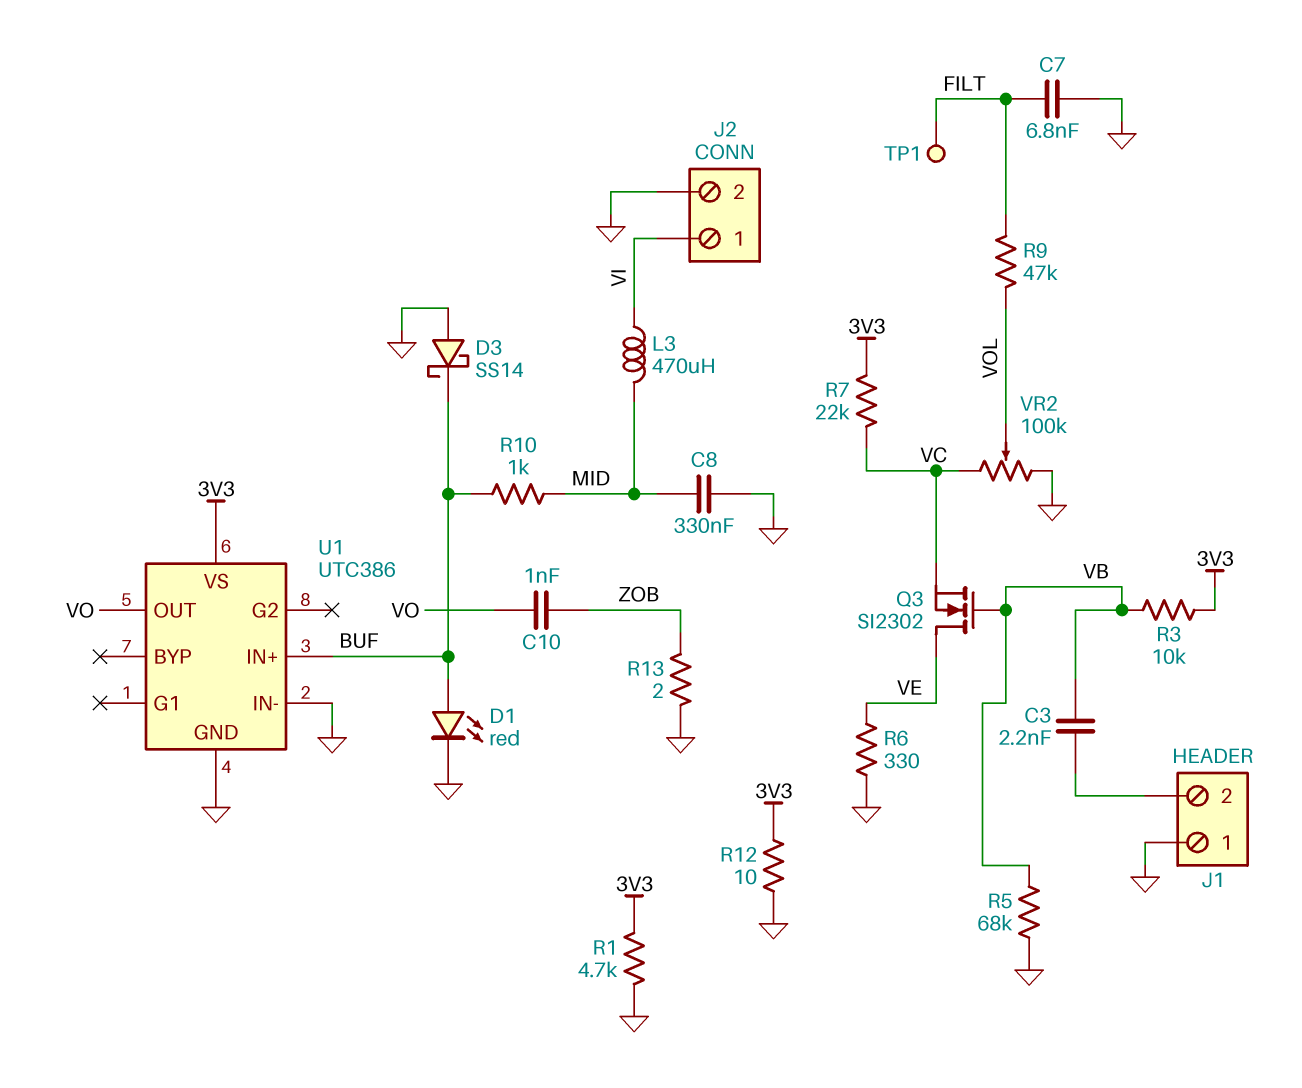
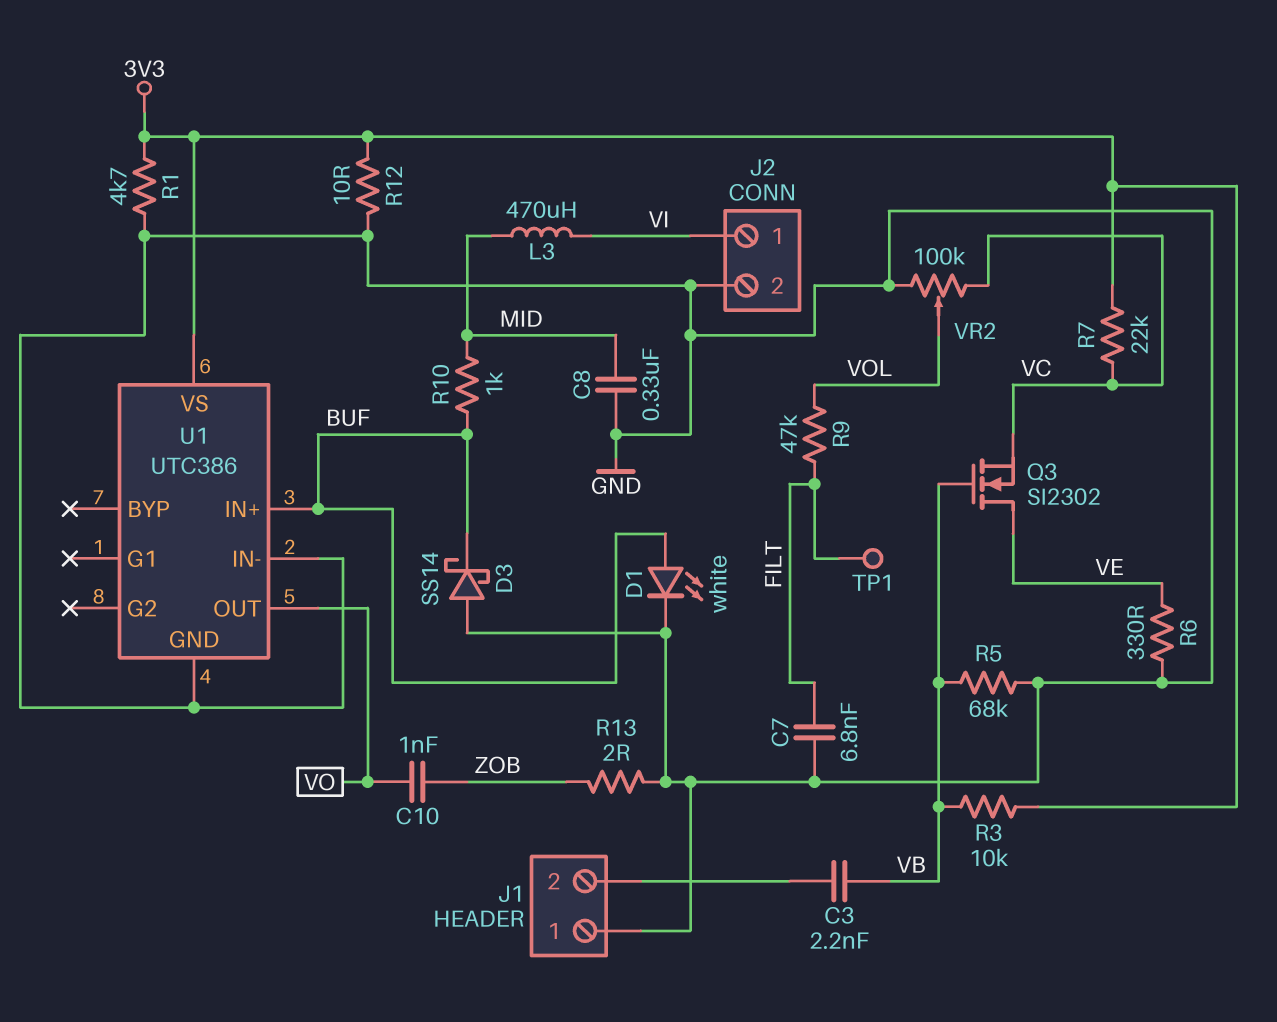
D1: LED red (A BUF, K GND) -> LED white (A BUF, K GND)

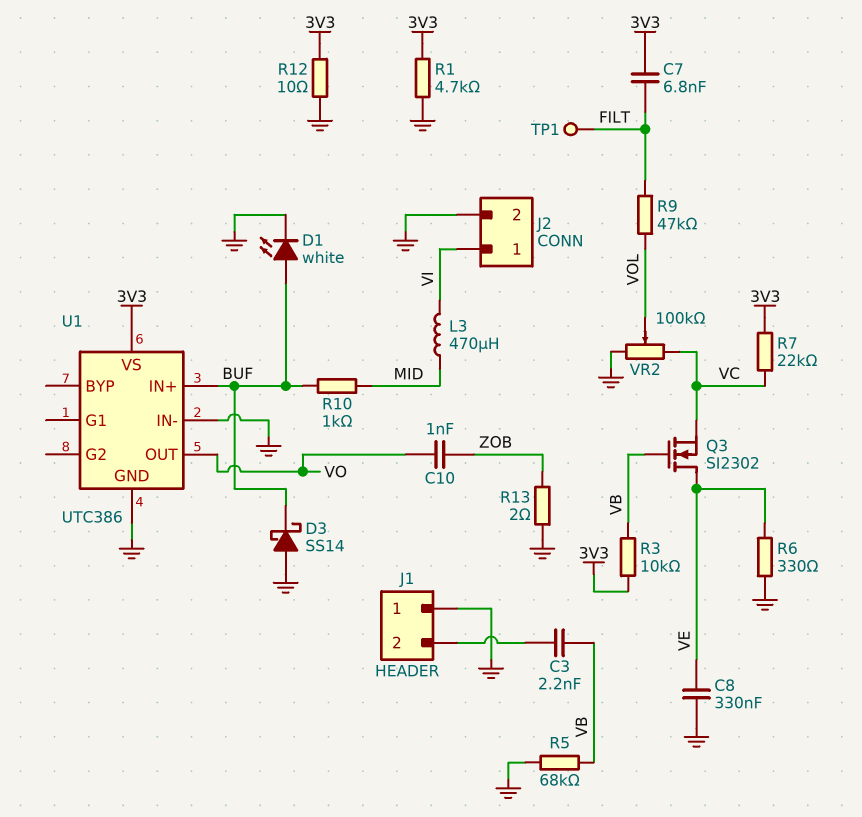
C7: 6.8nF (FILT, GND) -> 6.8nF (3V3, FILT)
C8: 330nF (GND, MID) -> 330nF (GND, VE)

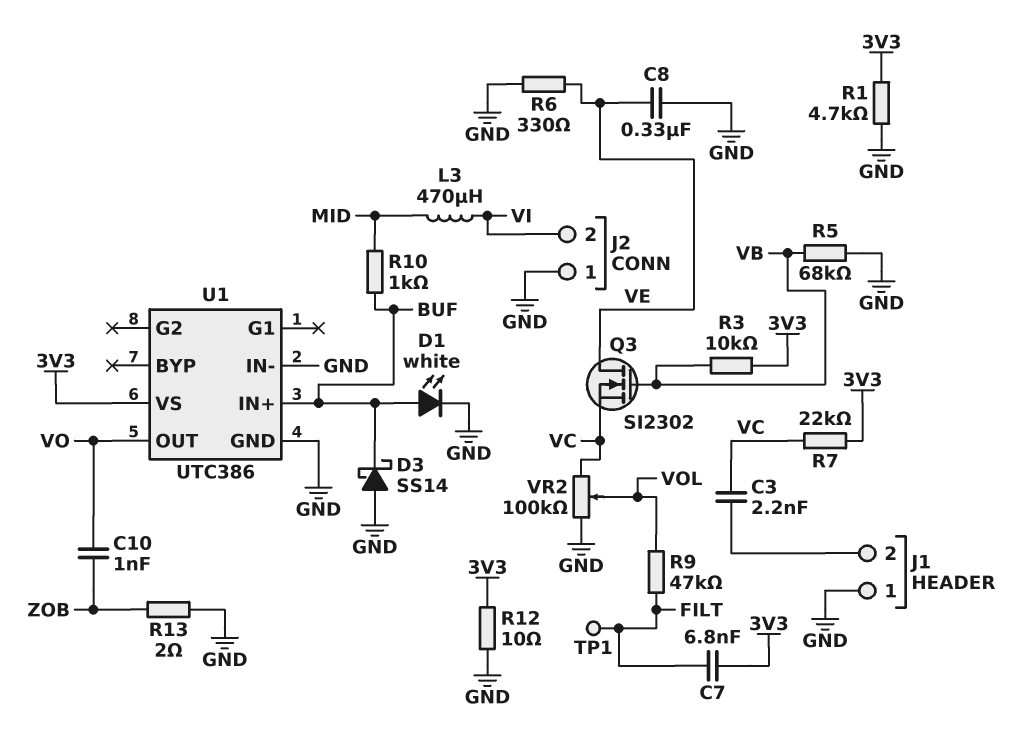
C3: 2.2nF (J1/2, VB) -> 2.2nF (J1/2, VC)
J2 pin 1: VI -> GND
J2 pin 2: GND -> VI

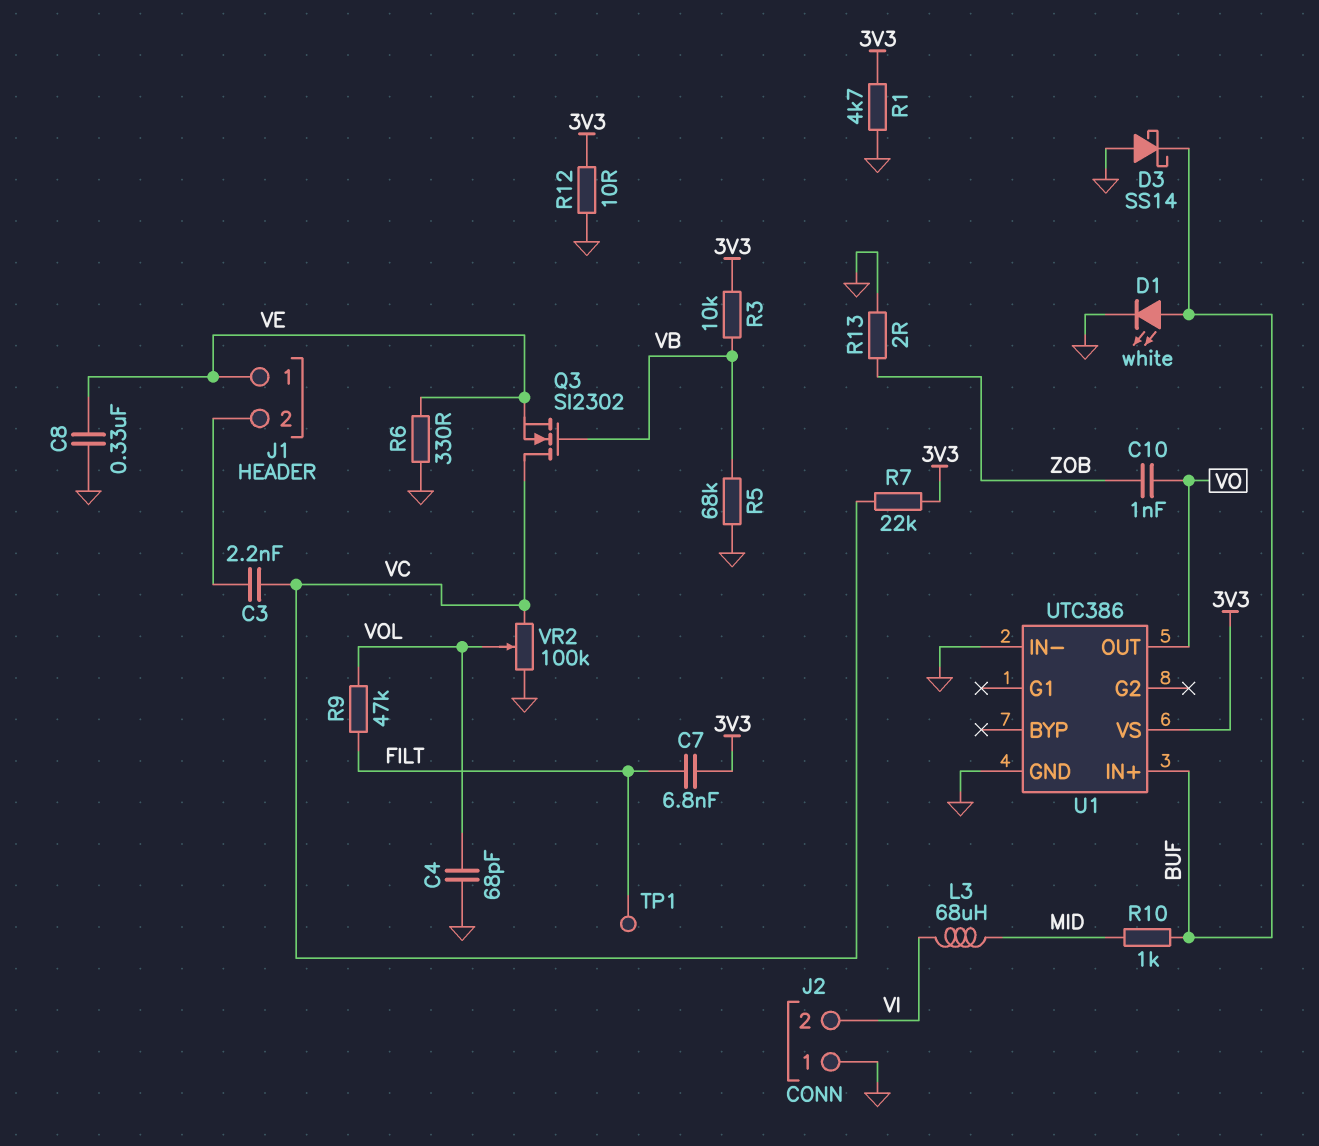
C4: none -> 68pF (GND, VOL)
J1 pin 1: GND -> VE
L3: 470uH (MID, VI) -> 68uH (MID, VI)
Q3: NMOS SI2302 (G VB, D VE, S VC) -> NMOS SI2302 (G VB, D VC, S VE)

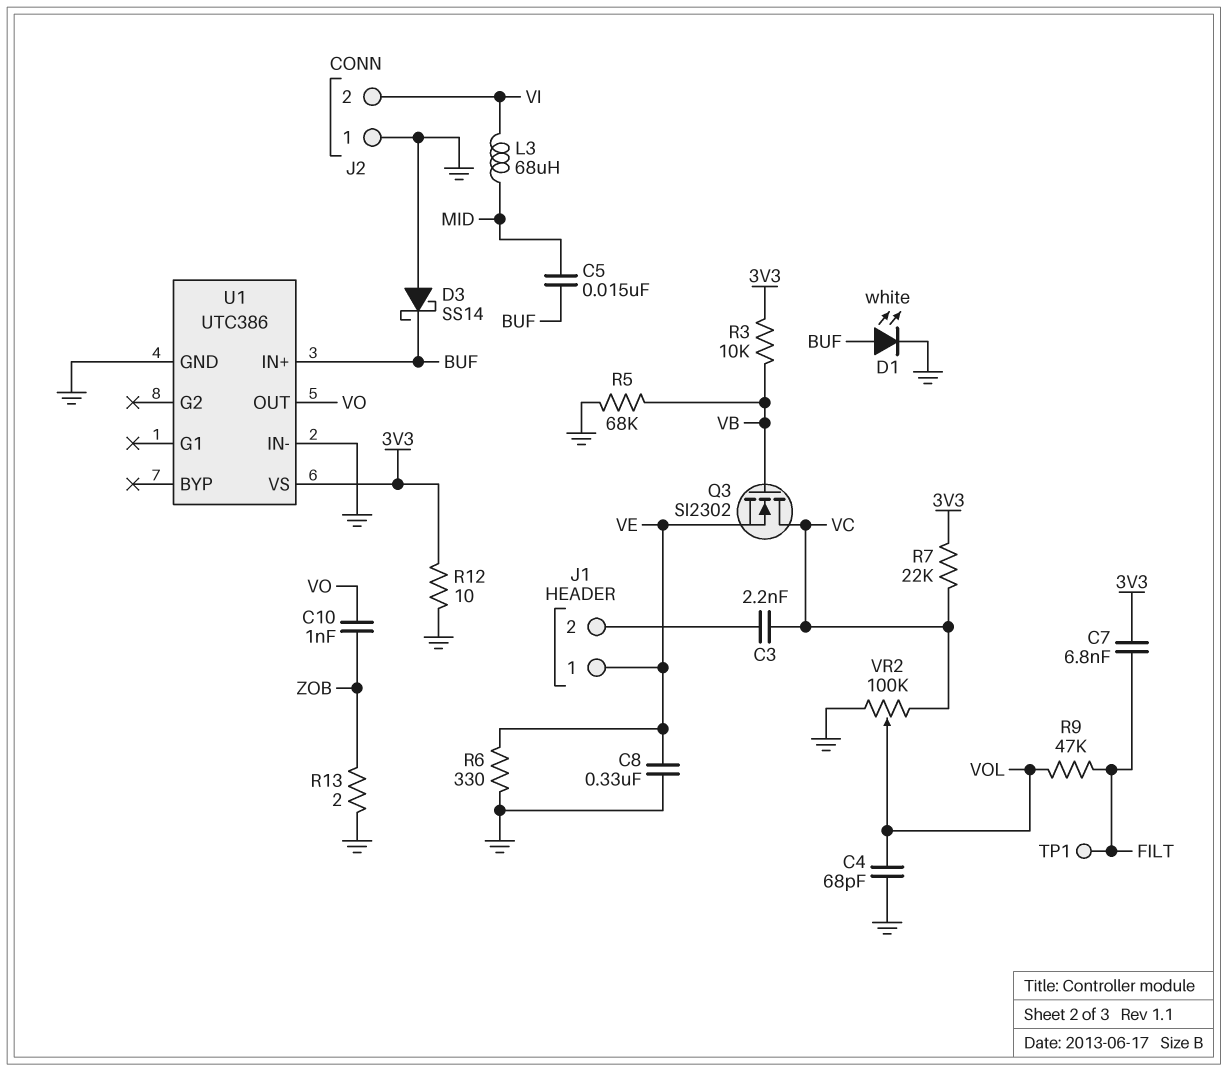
C5: none -> 15nF (BUF, MID)
R1: 4.7k (3V3, GND) -> none
R10: 1k (BUF, MID) -> none

